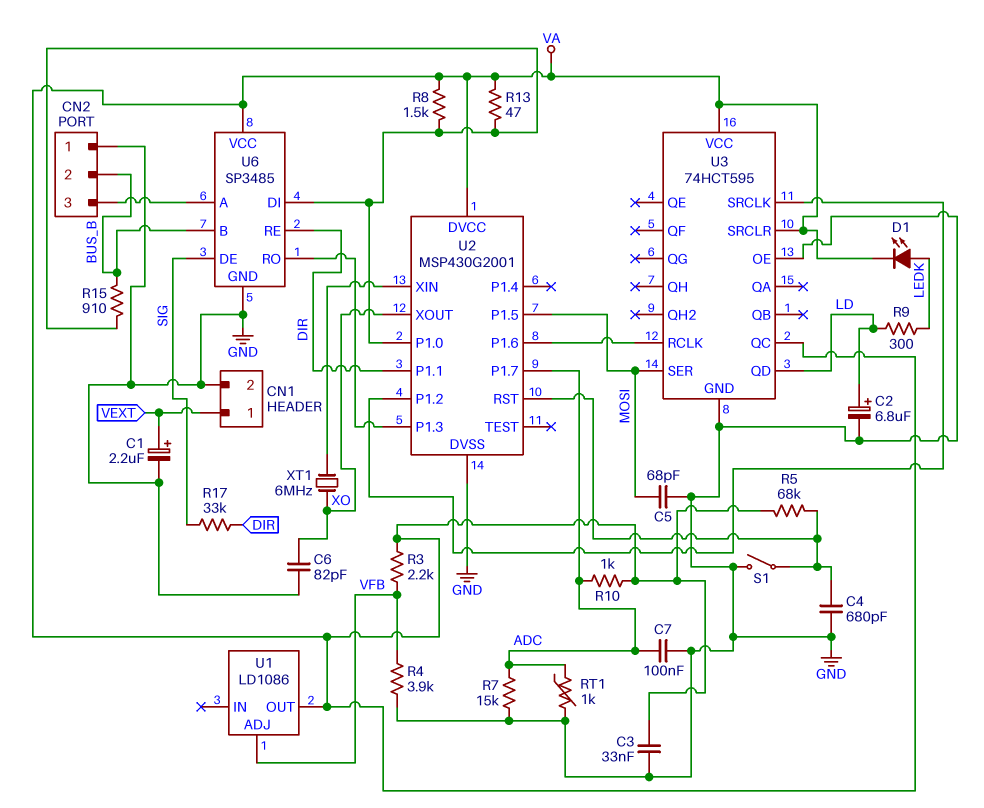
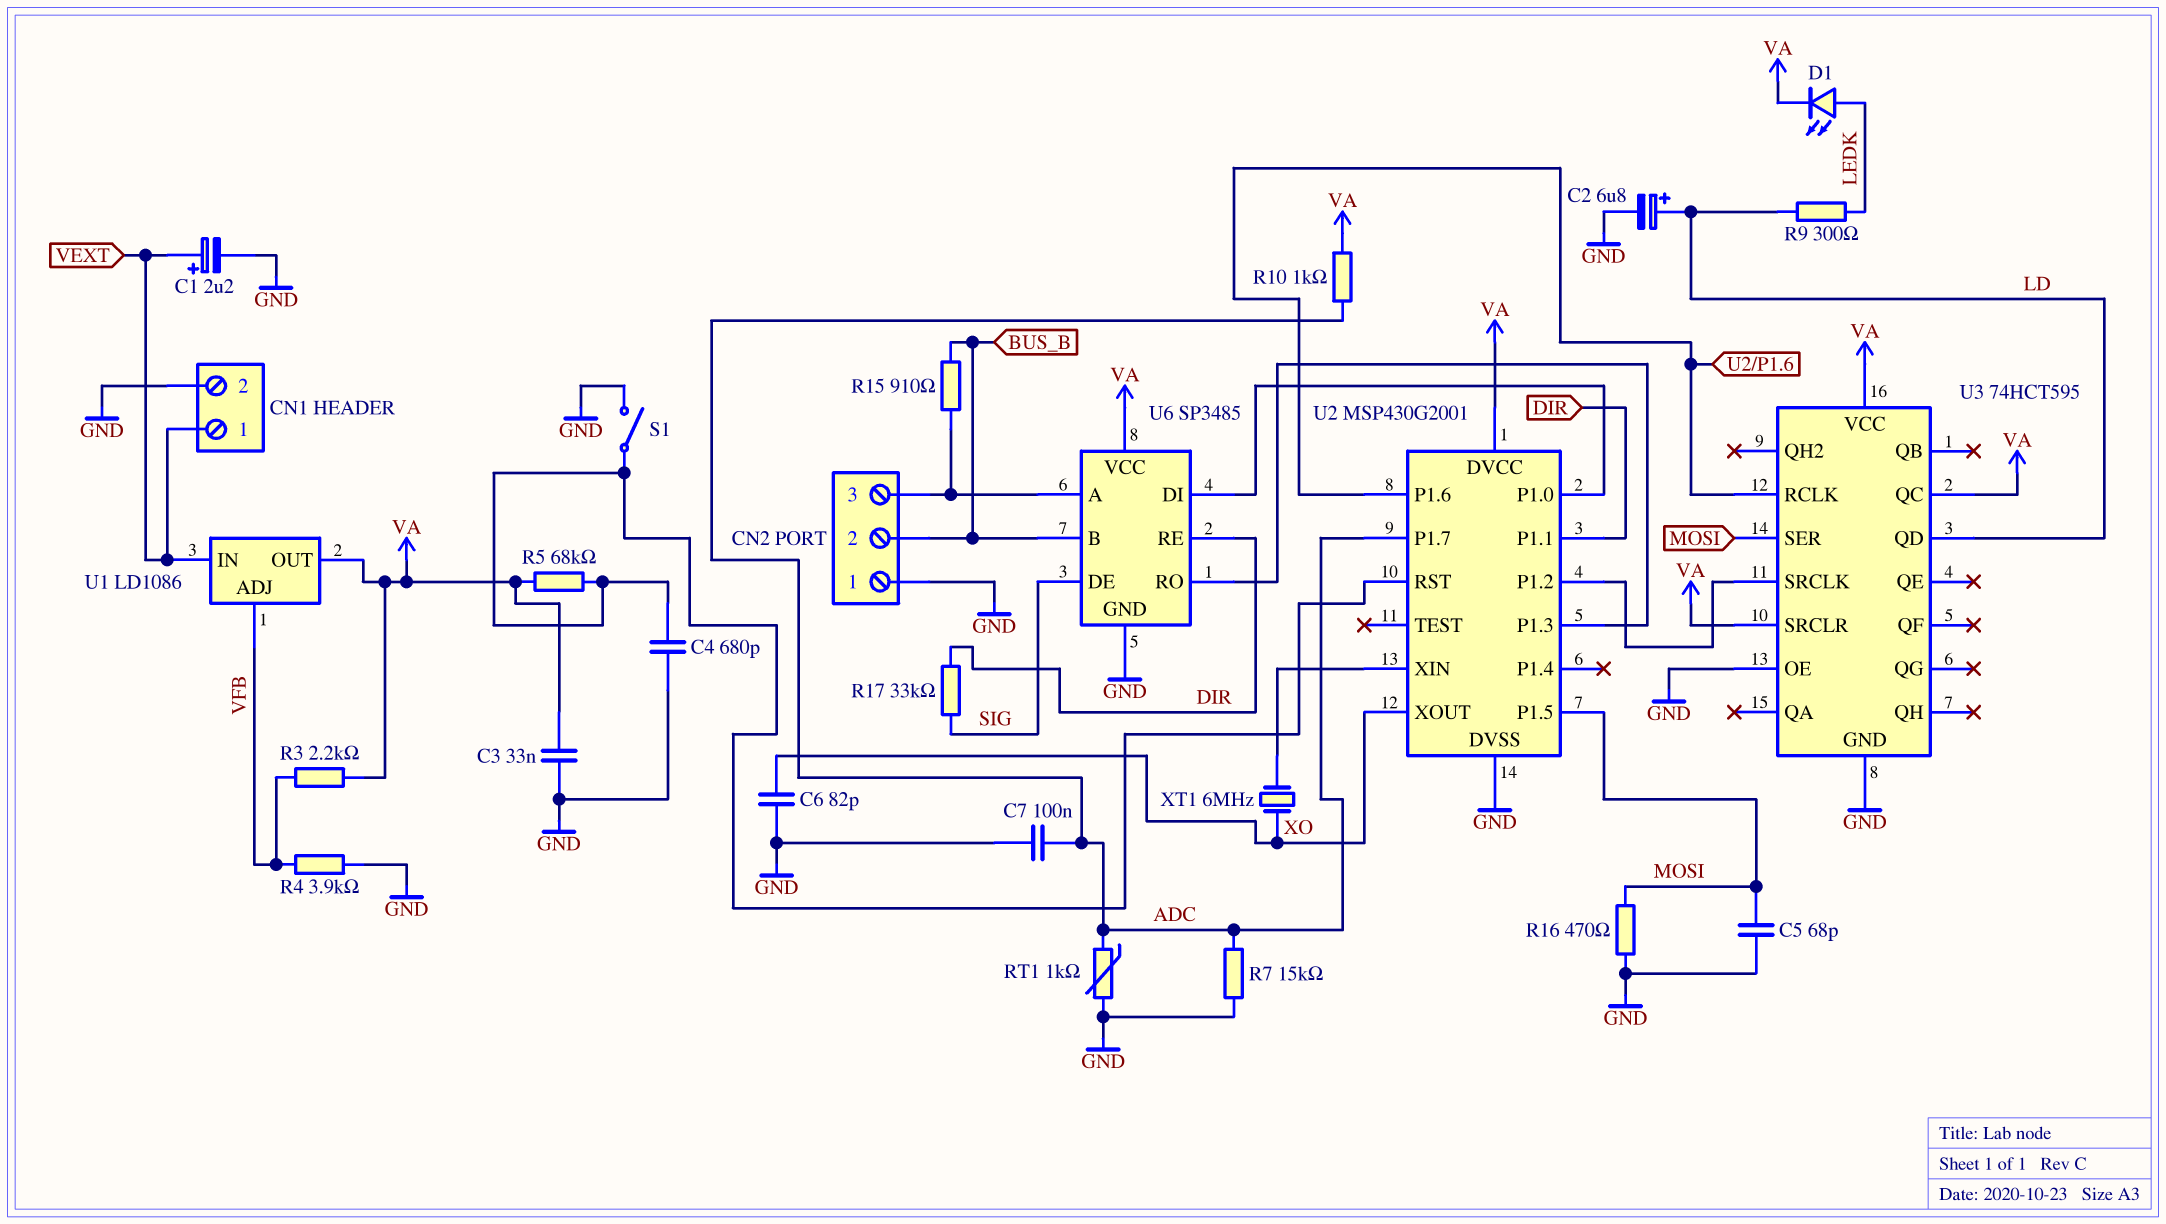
R8: 1.5k (U2/P1.0, VA) -> none
R13: 47 (U2/P1.0, VA) -> none
R15: 910 (BUS_B, U2/P1.0) -> 910 (BUS_B, CN2/3)
R16: none -> 470 (GND, MOSI)
U1 pin IN: none -> VEXT

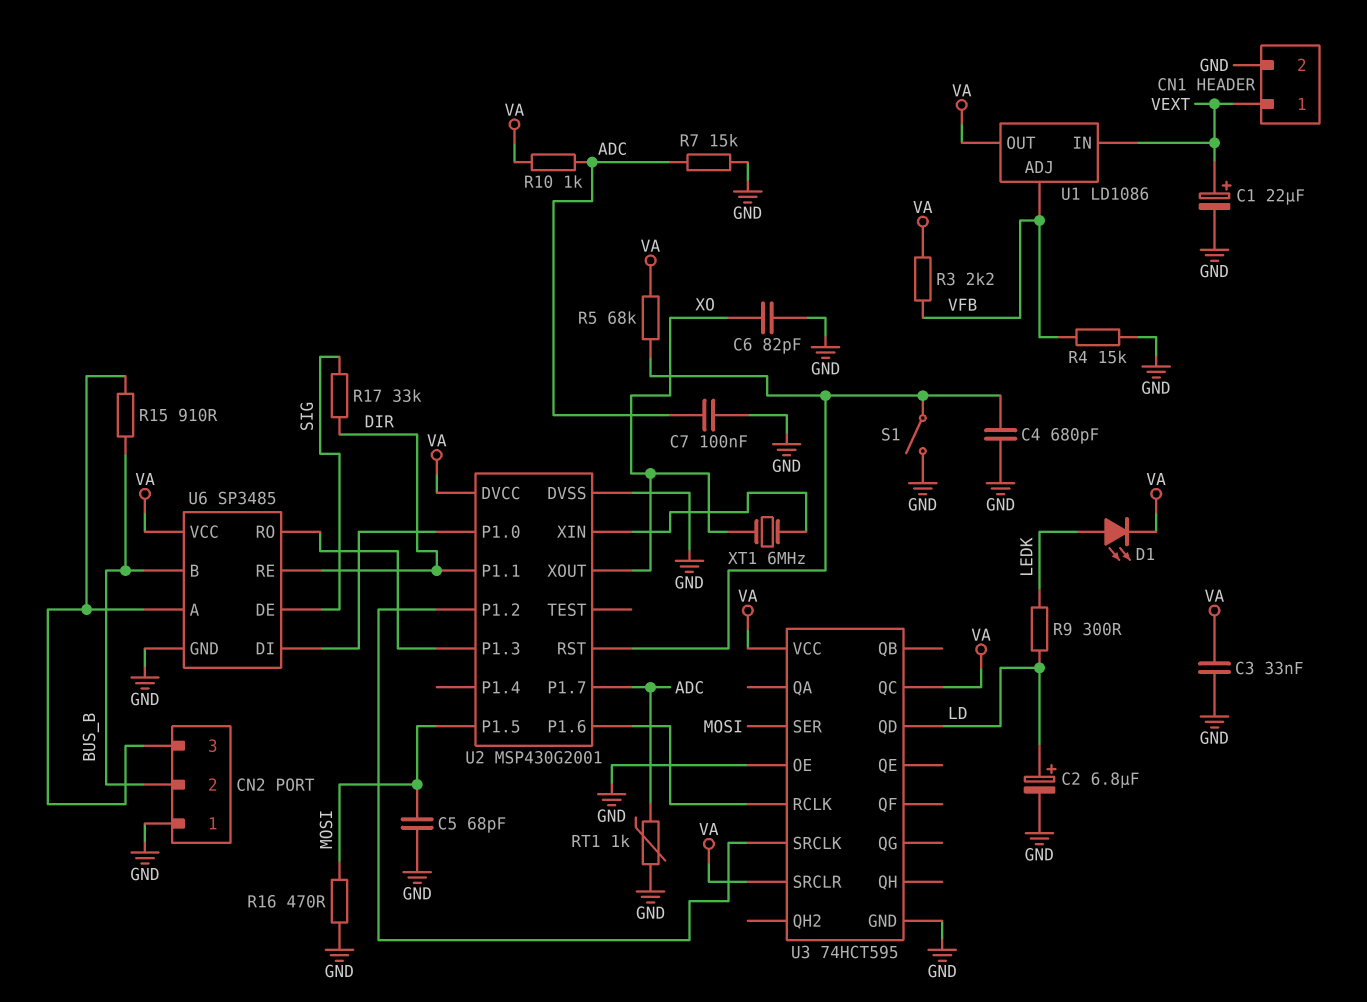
C1: 2.2uF (plus VEXT, minus GND) -> 22uF (plus VEXT, minus GND)
R4: 3.9k (GND, VFB) -> 15k (GND, VFB)

